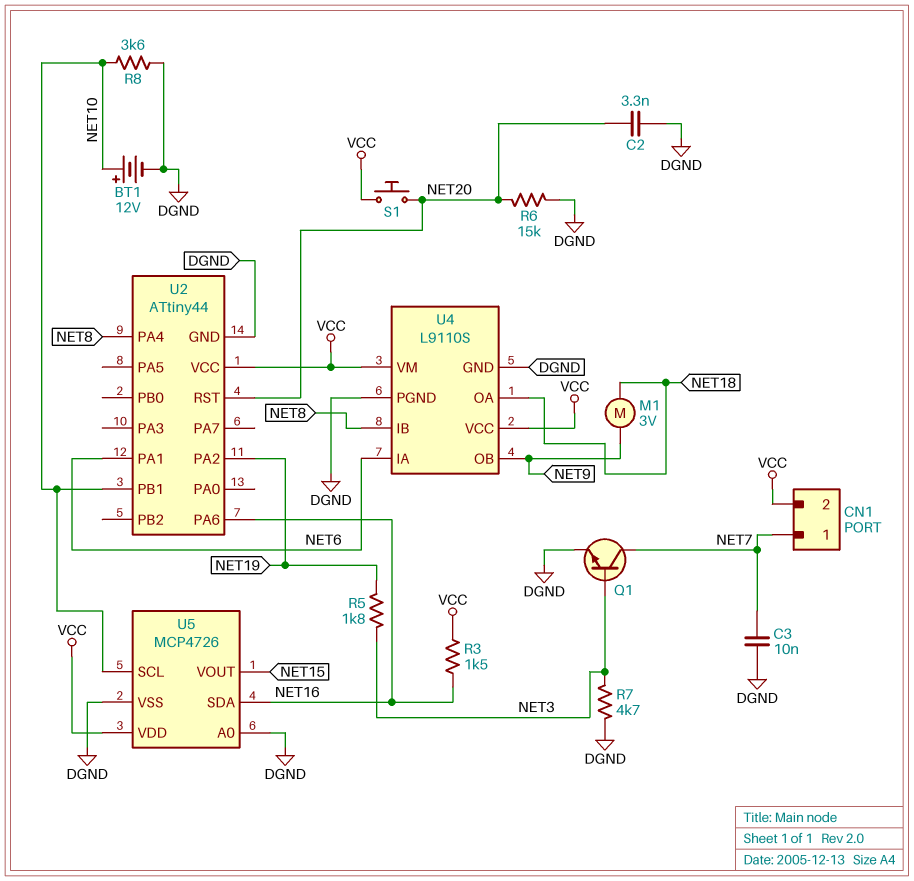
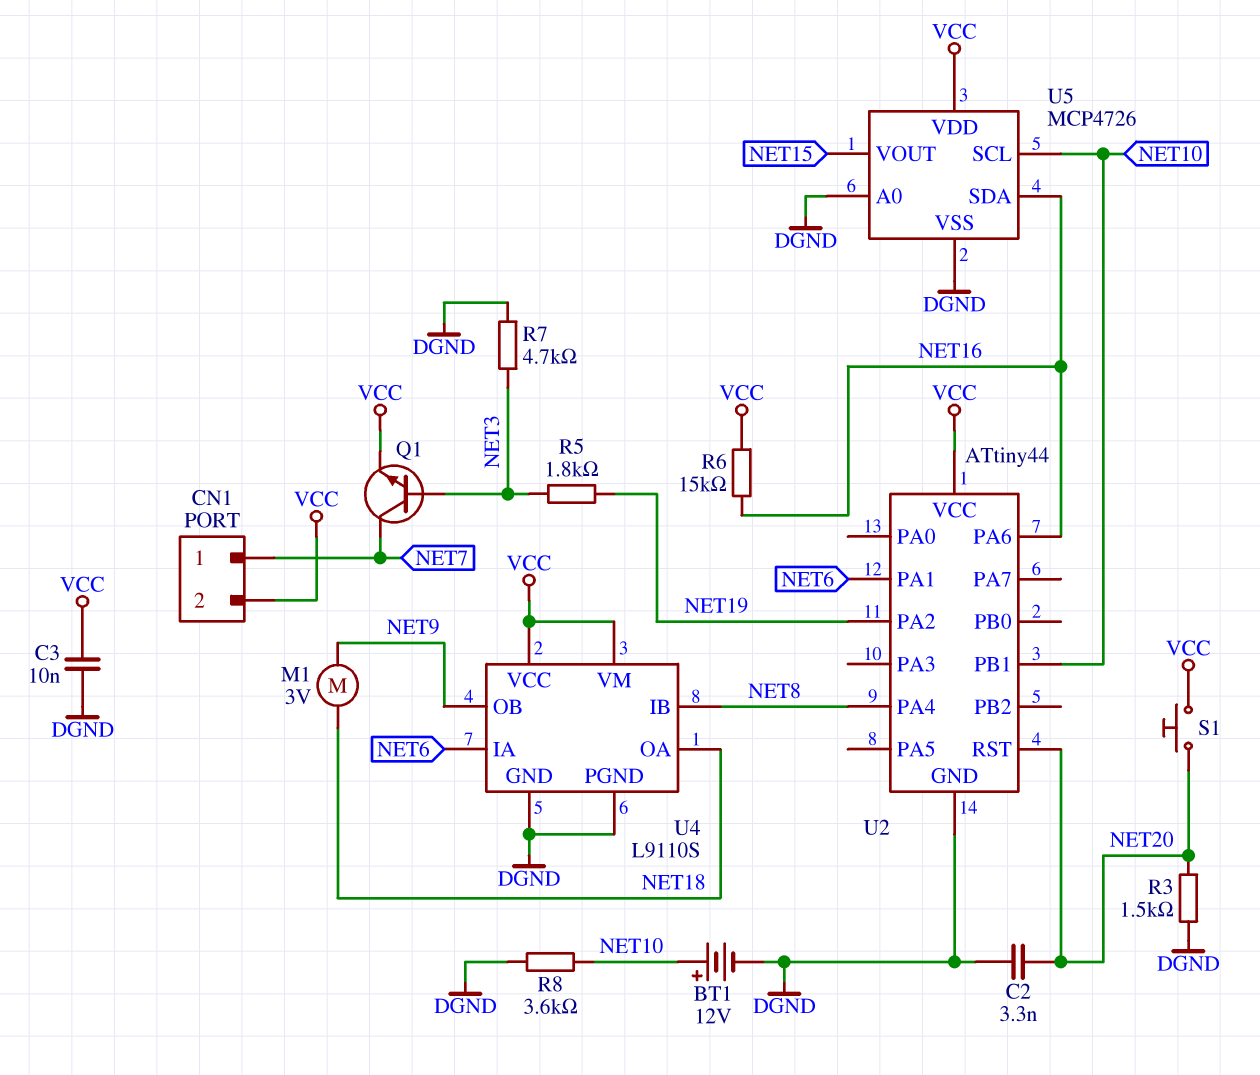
C3: 10nF (DGND, NET7) -> 10nF (DGND, VCC)
Q1: NPN (B NET3, C NET7, E DGND) -> NPN (B NET3, C NET7, E VCC)
R3: 1.5k (NET16, VCC) -> 1.5k (DGND, NET20)
R6: 15k (DGND, NET20) -> 15k (NET16, VCC)

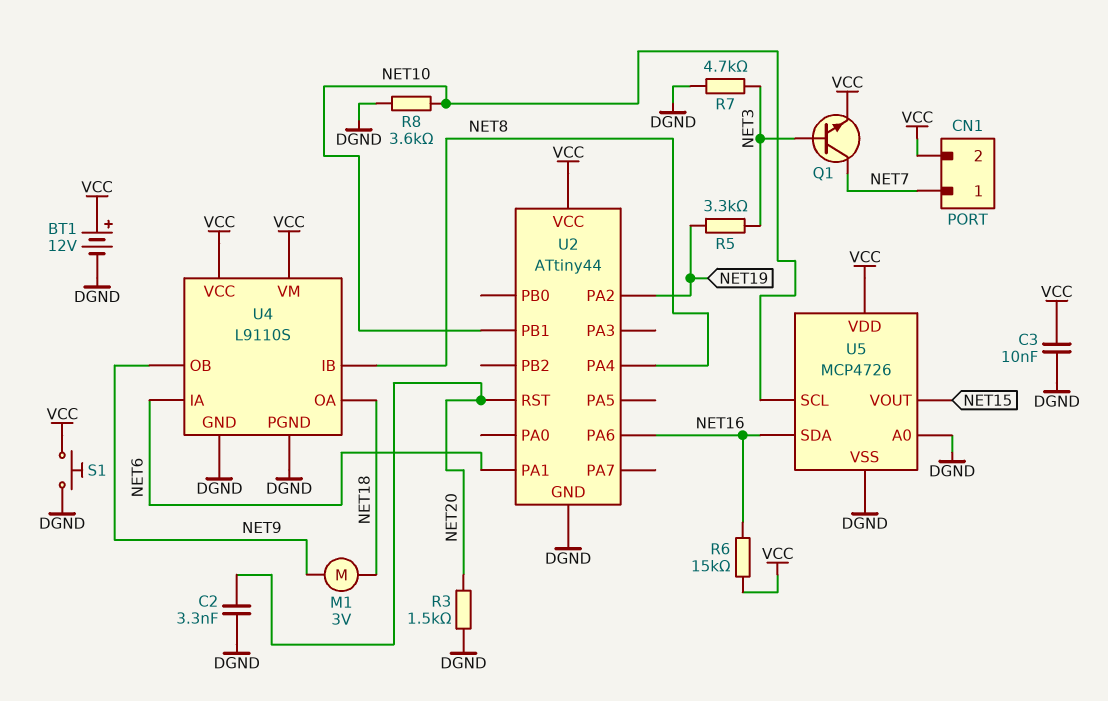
BT1: 12V (plus NET10, minus DGND) -> 12V (plus VCC, minus DGND)
R5: 1.8k (NET3, NET19) -> 3.3k (NET3, NET19)
S1: button (NET20, VCC) -> button (DGND, VCC)

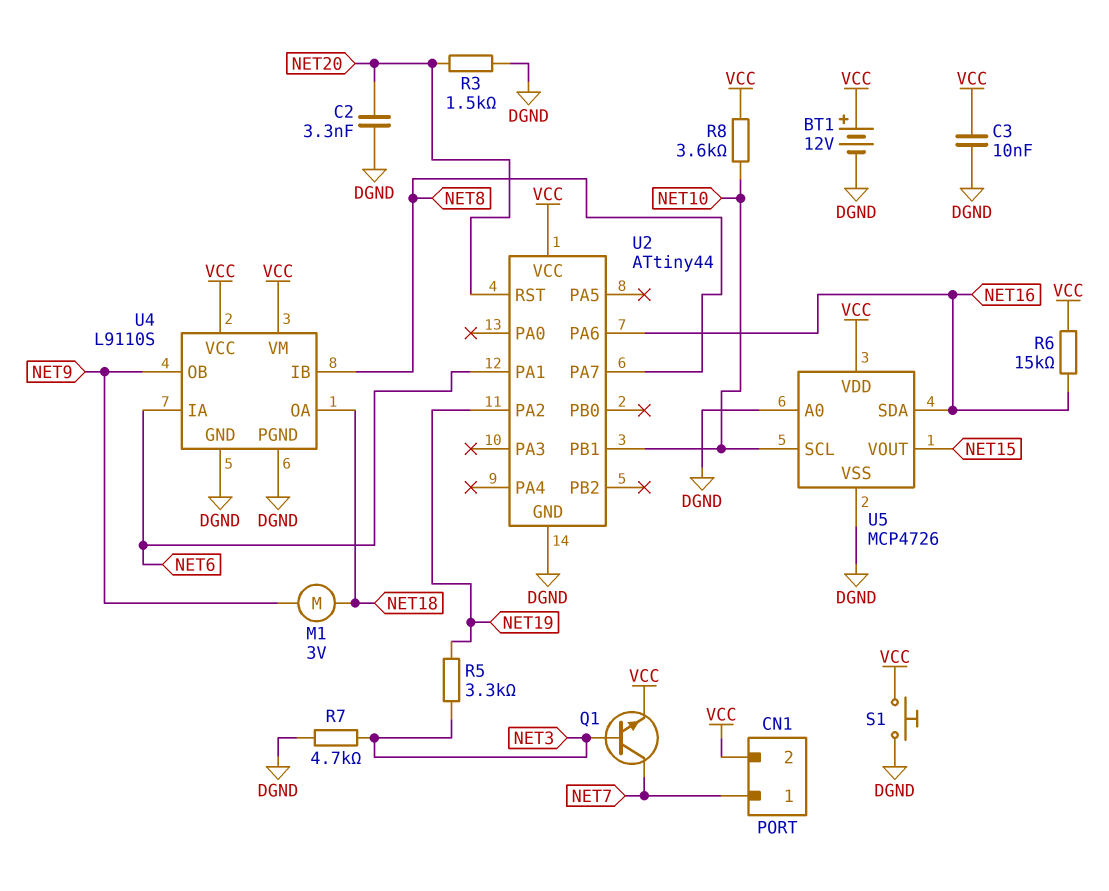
R8: 3.6k (DGND, NET10) -> 3.6k (NET10, VCC)
U2 pin PA4: NET8 -> none
U2 pin PA7: none -> NET8

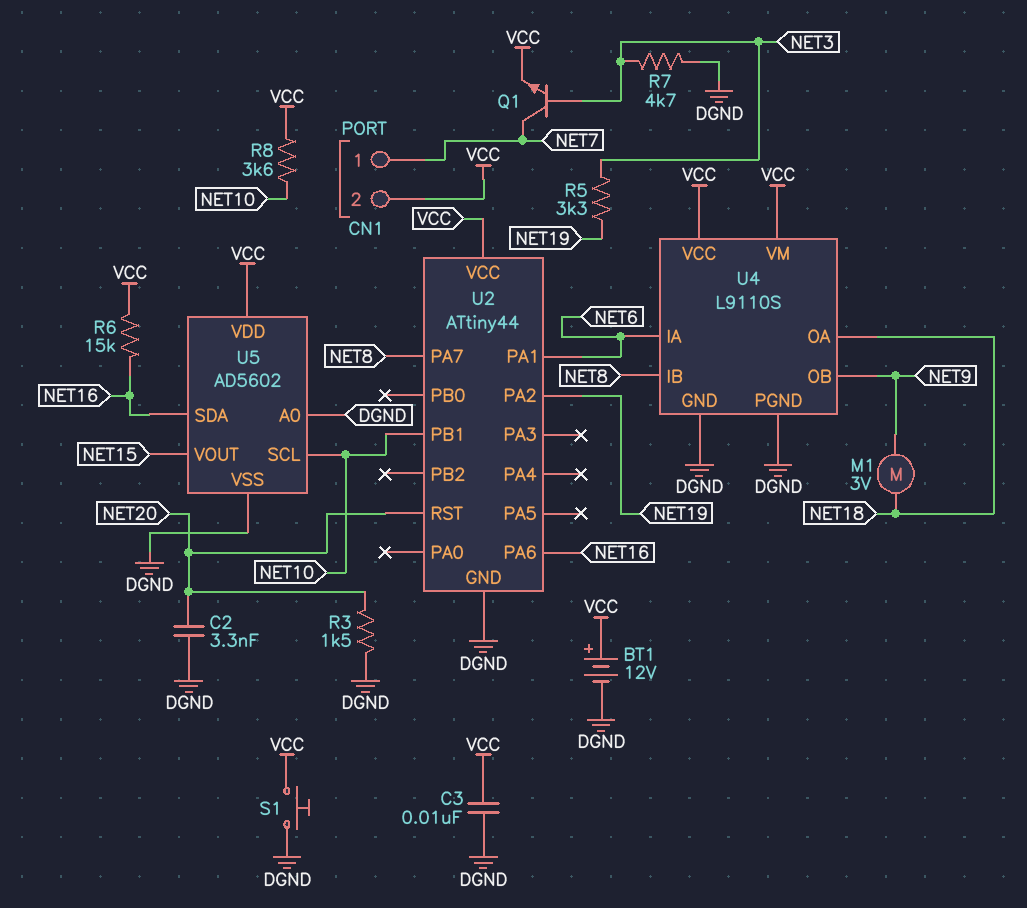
U5: MCP4726 -> AD5602

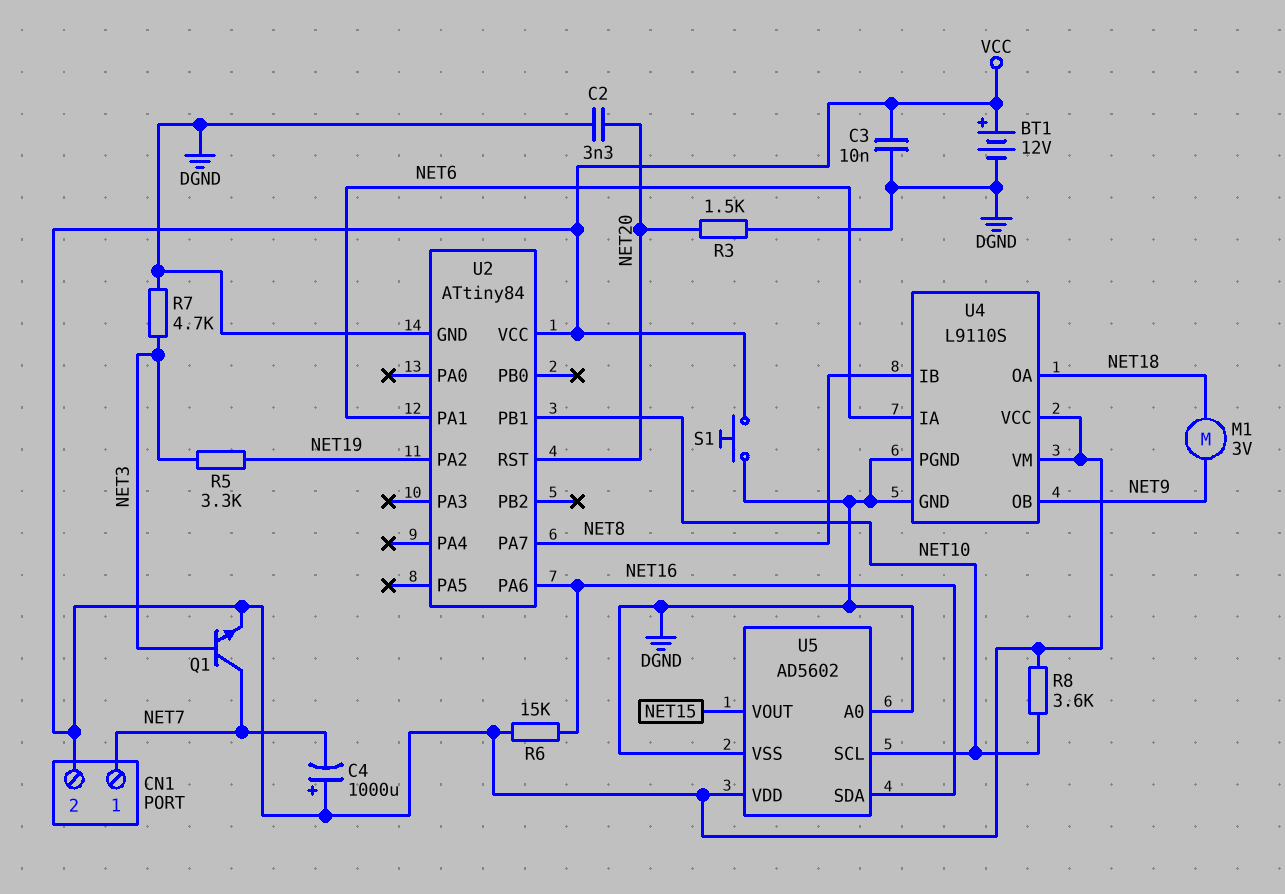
C4: none -> 1000uF (plus VCC, minus NET7)
U2: ATtiny44 -> ATtiny84

